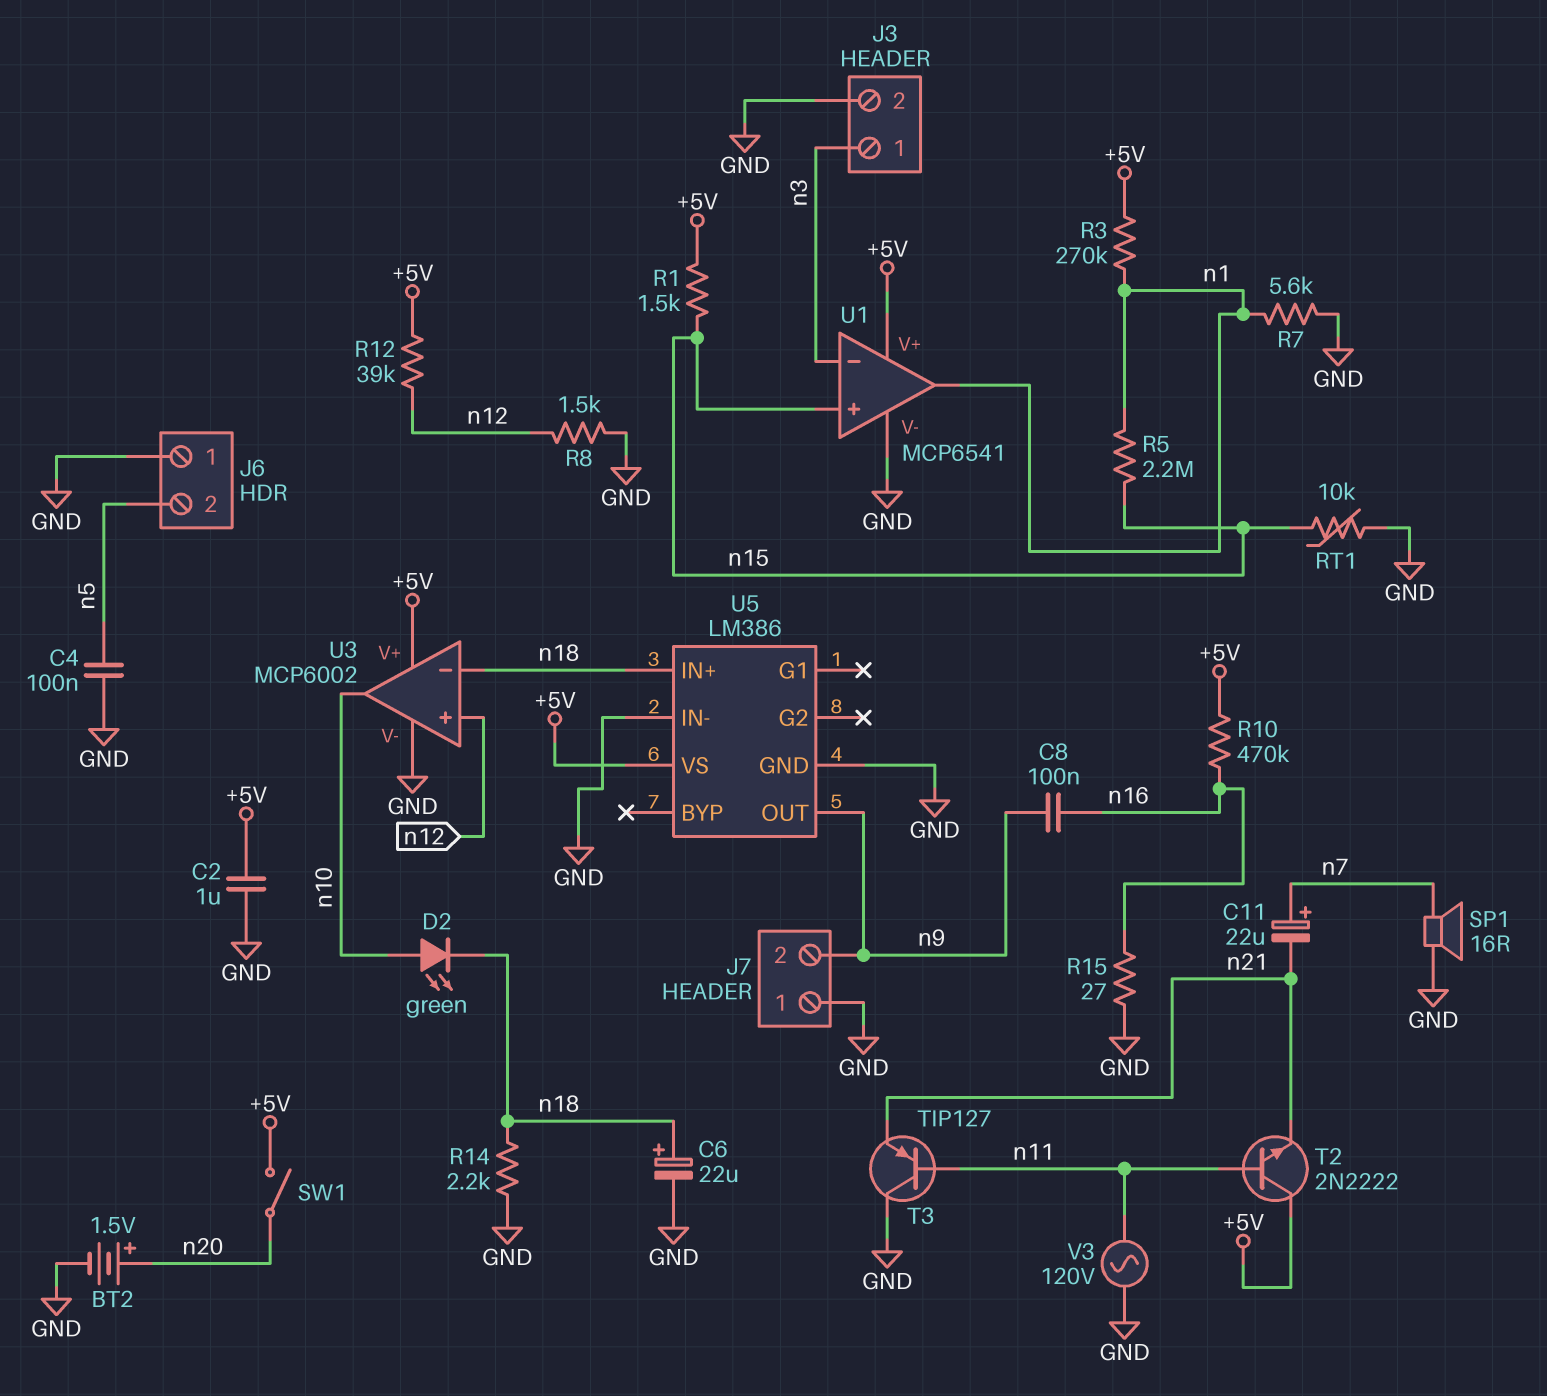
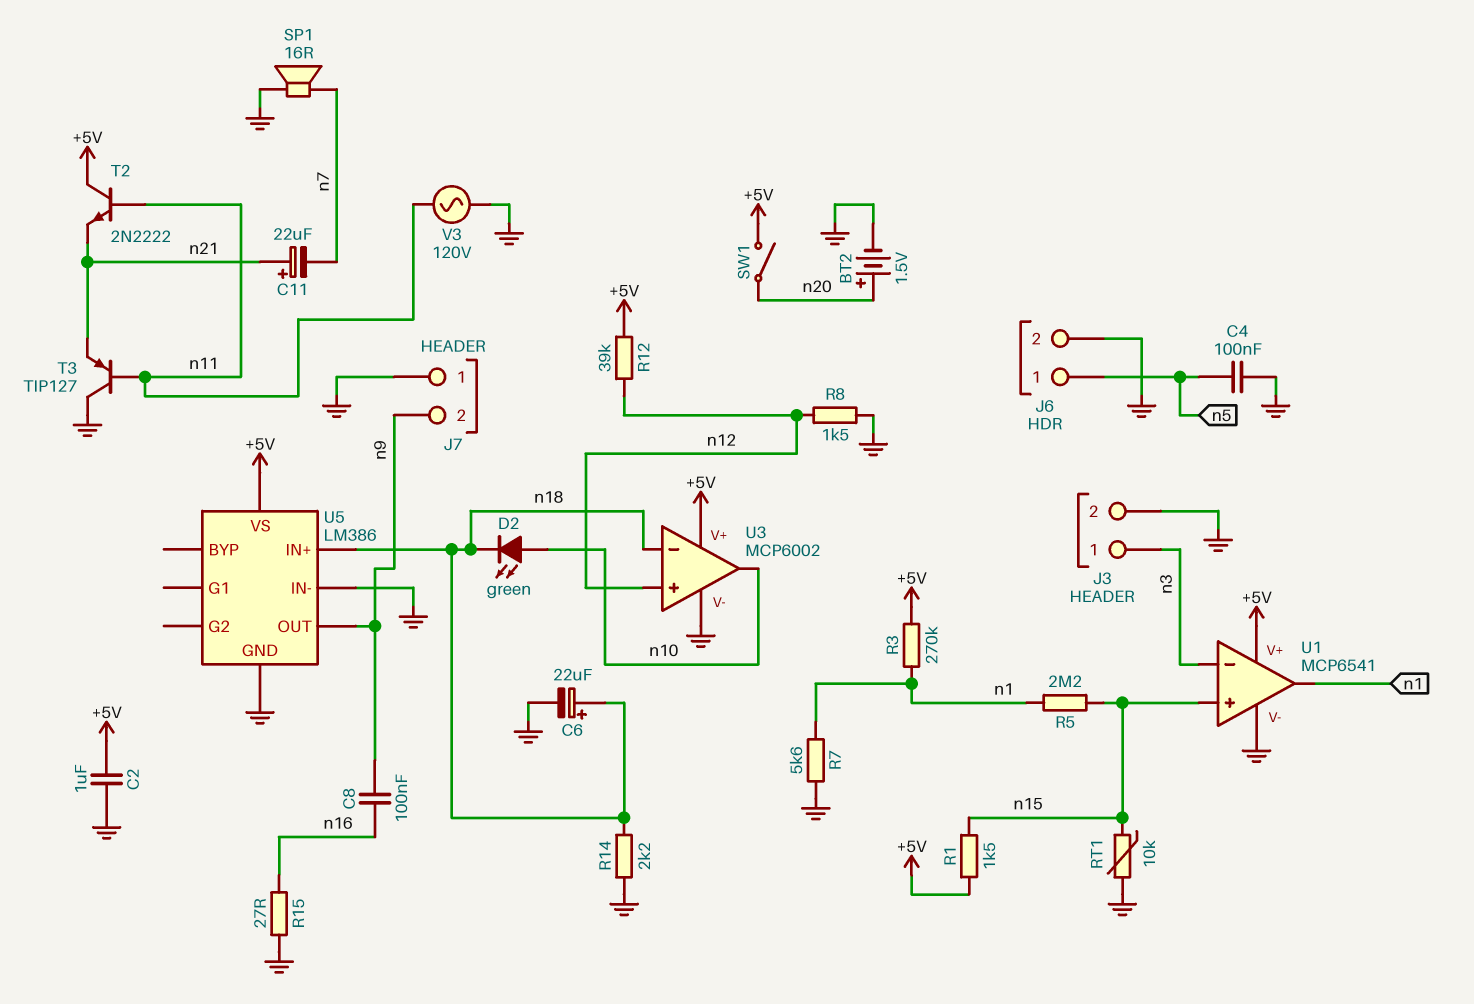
C11: 22uF (plus n7, minus n21) -> 22uF (plus n21, minus n7)
J6 pin 1: GND -> n5
J6 pin 2: n5 -> GND
R10: 470k (+5V, n16) -> none

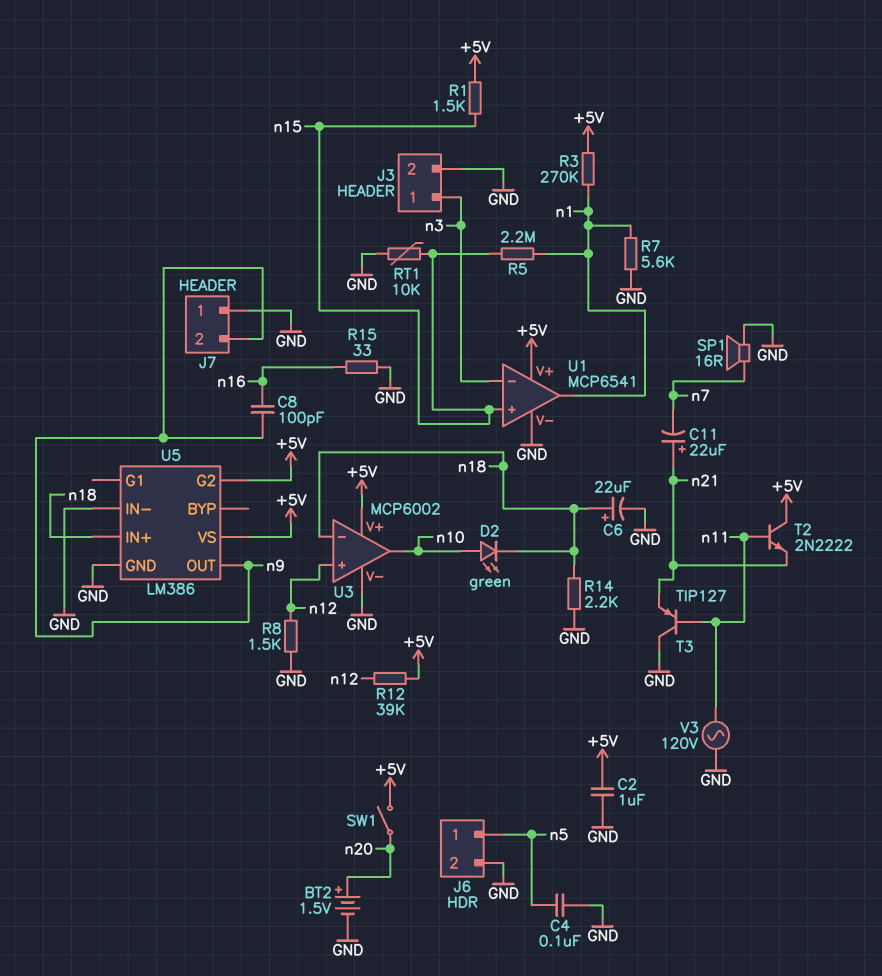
C8: 100nF (n9, n16) -> 100pF (n9, n16)
R15: 27 (GND, n16) -> 33 (GND, n16)
U5 pin G2: none -> +5V

